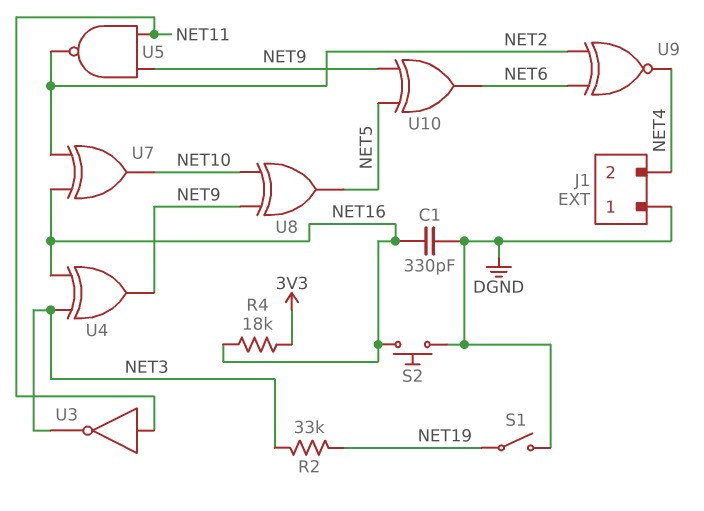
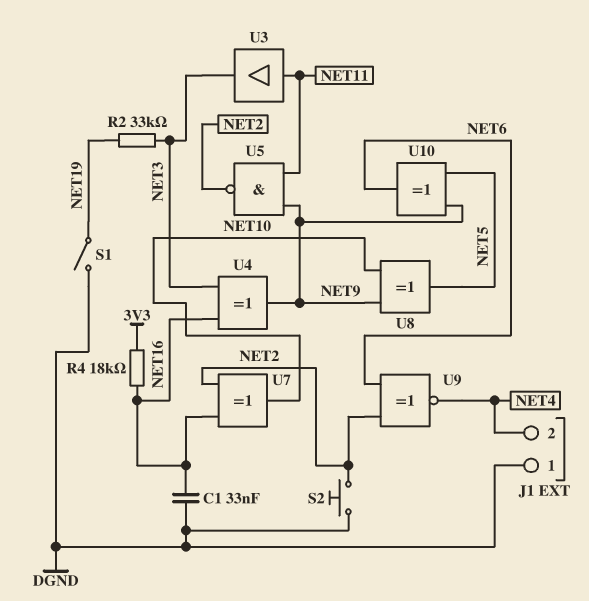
C1: 330pF (DGND, NET16) -> 33nF (DGND, NET16)
S2: button (DGND, NET16) -> button (DGND, NET2)
U3: NOT (in NET11, out NET3) -> buffer (in NET11, out NET3)

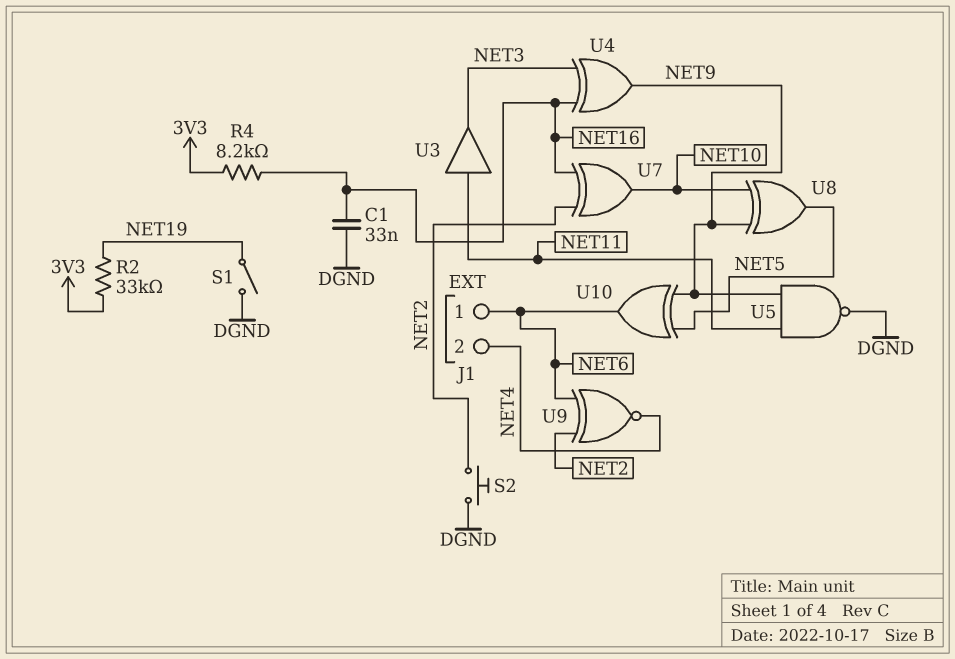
J1 pin 1: DGND -> NET6
R2: 33k (NET3, NET19) -> 33k (3V3, NET19)
R4: 18k (3V3, NET16) -> 8.2k (3V3, NET16)
U5: NAND (in NET9, in NET11, out NET2) -> NAND (in NET9, in NET11, out DGND)

